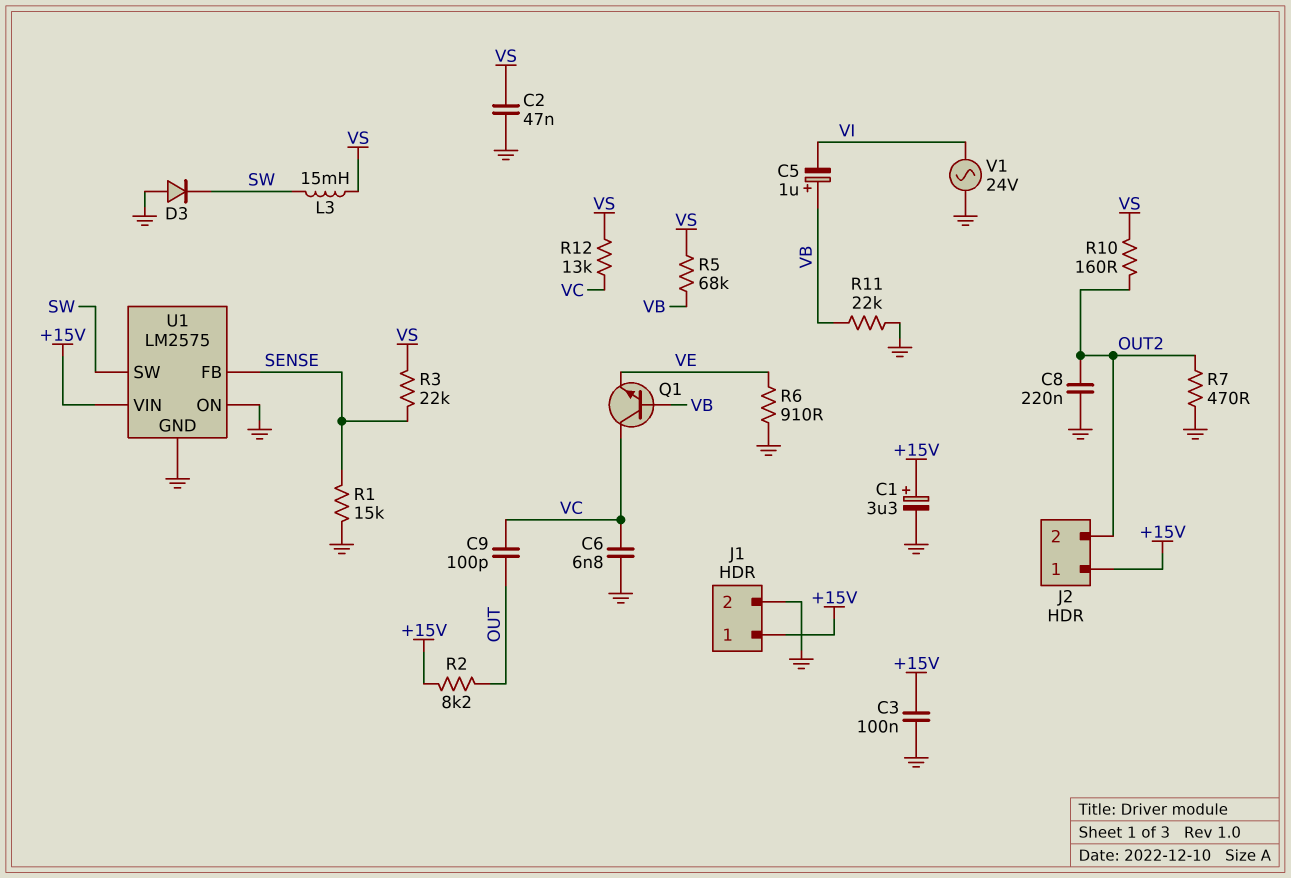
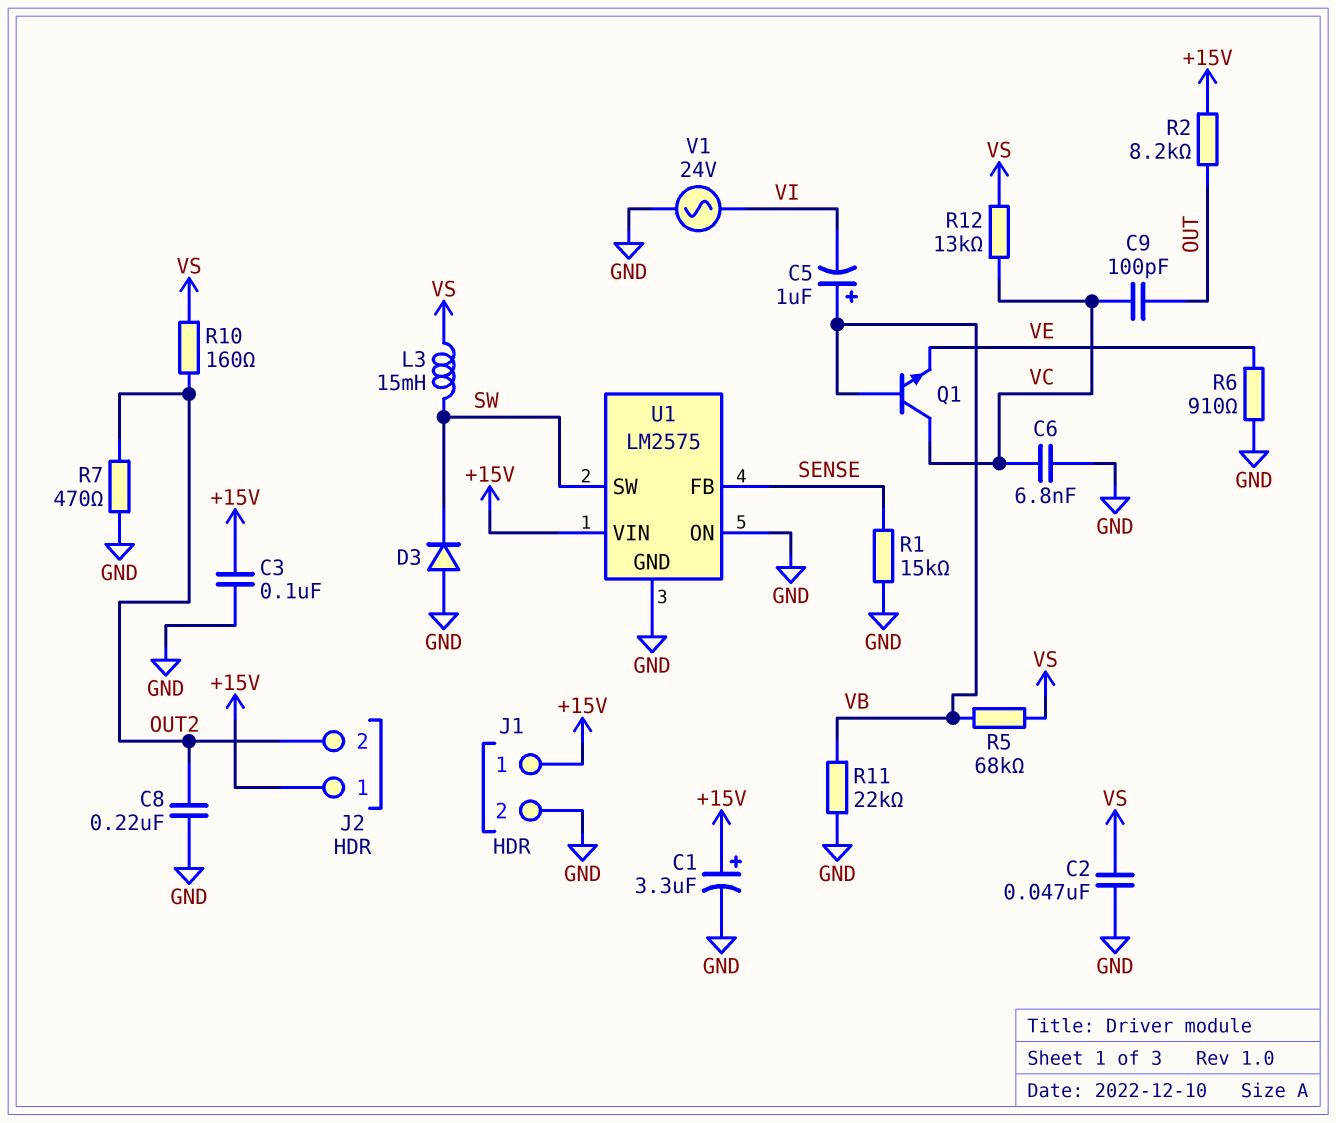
R3: 22k (SENSE, VS) -> none

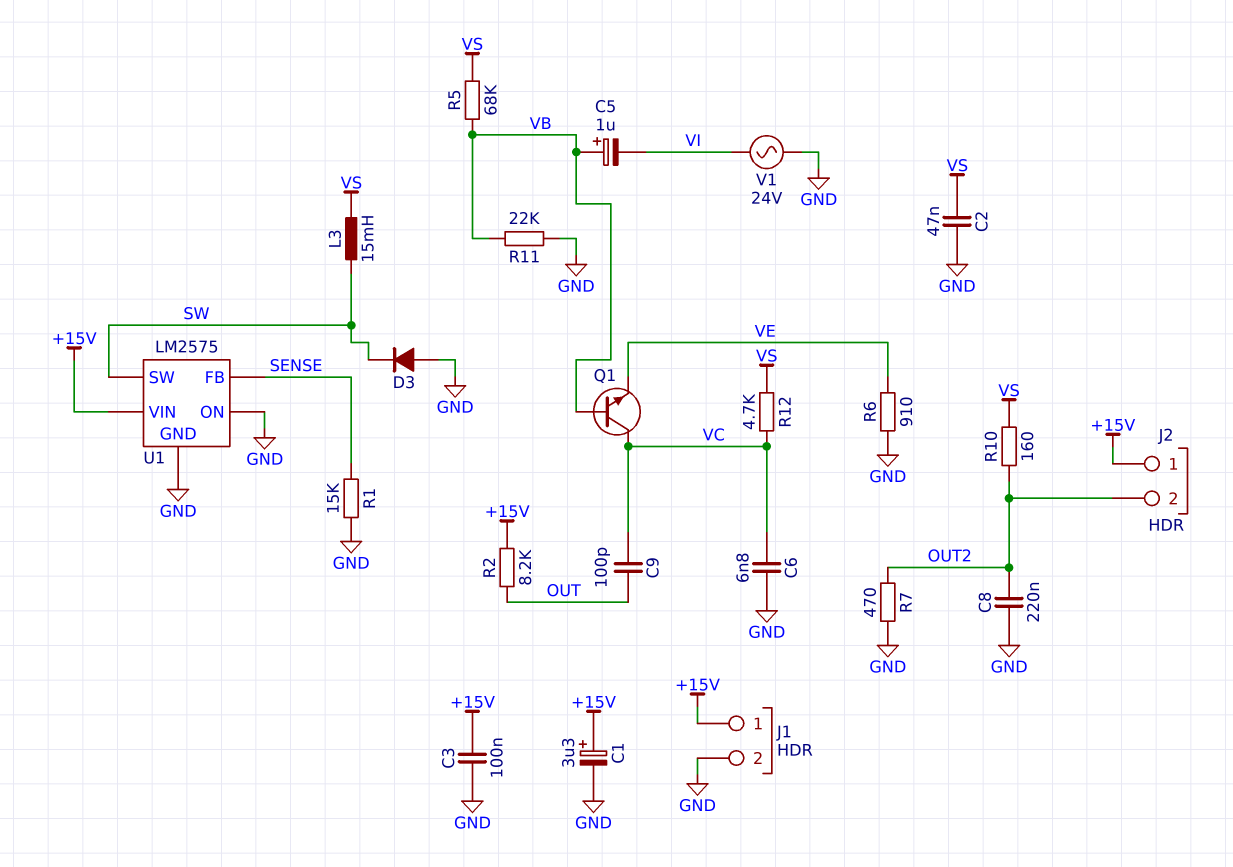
R12: 13k (VC, VS) -> 4.7k (VC, VS)

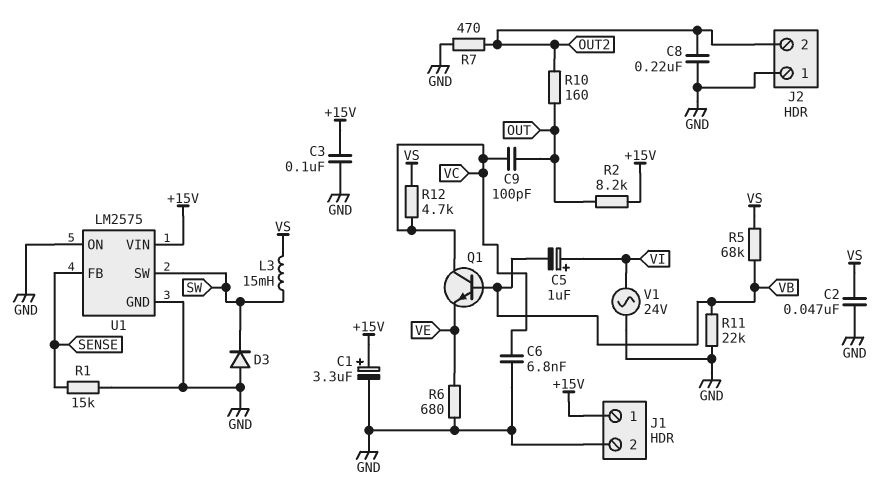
C5: 1uF (plus VB, minus VI) -> 1uF (plus VI, minus VB)
J2 pin 1: +15V -> GND
R6: 910 (GND, VE) -> 680 (GND, VE)
R10: 160 (OUT2, VS) -> 160 (OUT, OUT2)

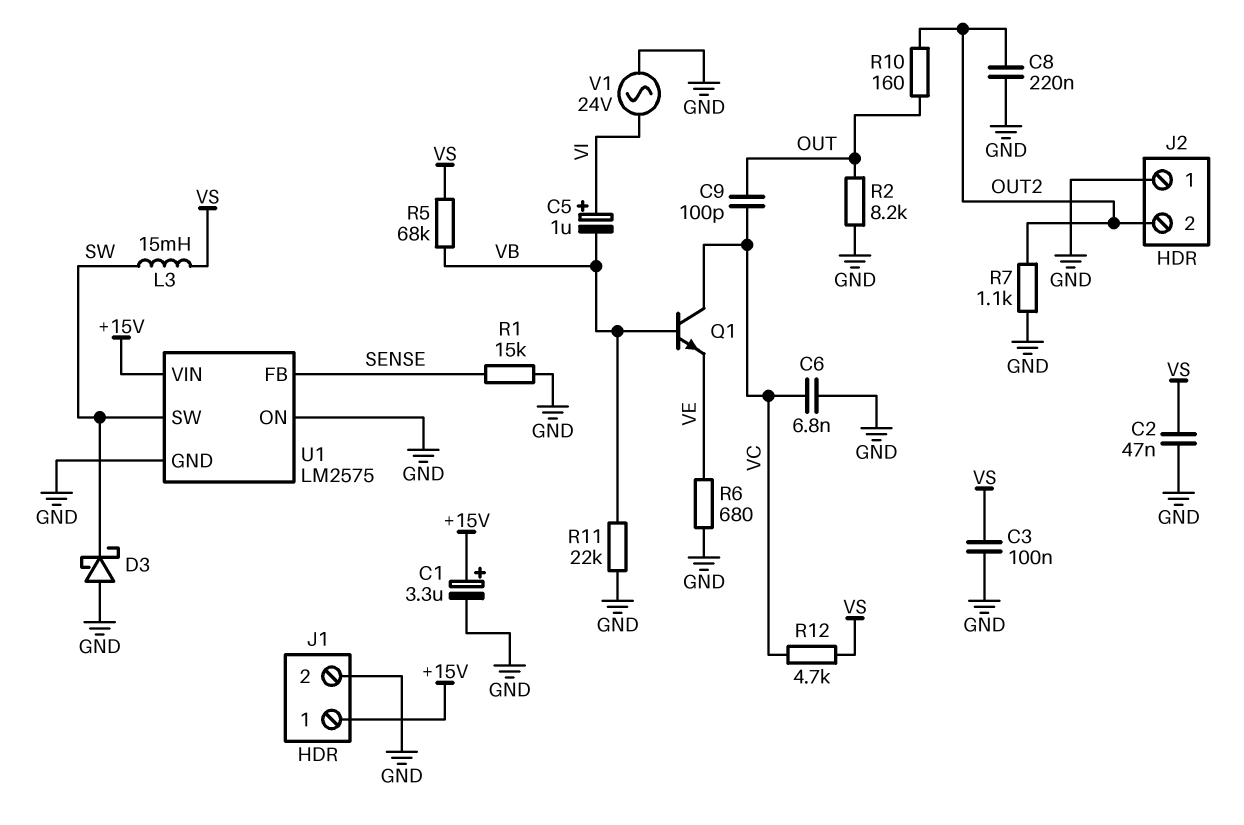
C3: 100nF (+15V, GND) -> 100nF (GND, VS)
D3: diode (A GND, K SW) -> schottky (A GND, K SW)
R2: 8.2k (+15V, OUT) -> 8.2k (GND, OUT)
R7: 470 (GND, OUT2) -> 1.1k (GND, OUT2)

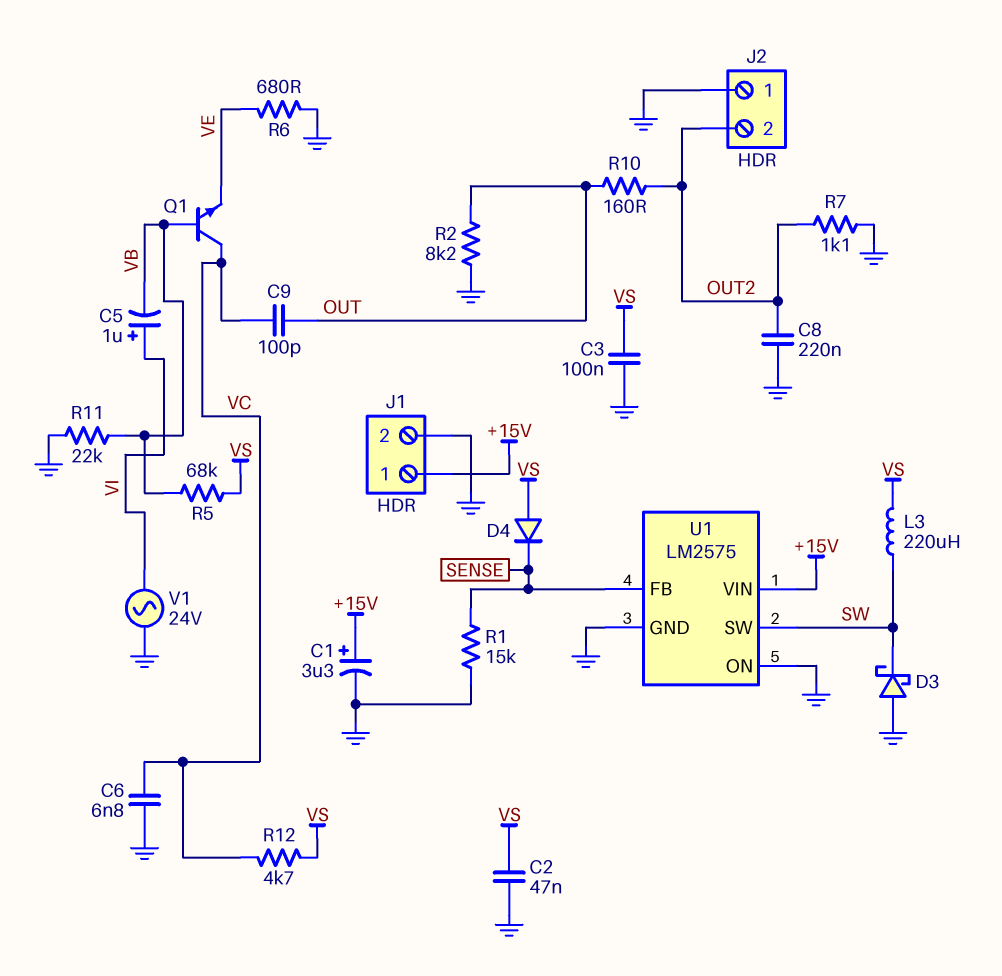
D4: none -> diode (A VS, K SENSE)
L3: 15mH (SW, VS) -> 220uH (SW, VS)

